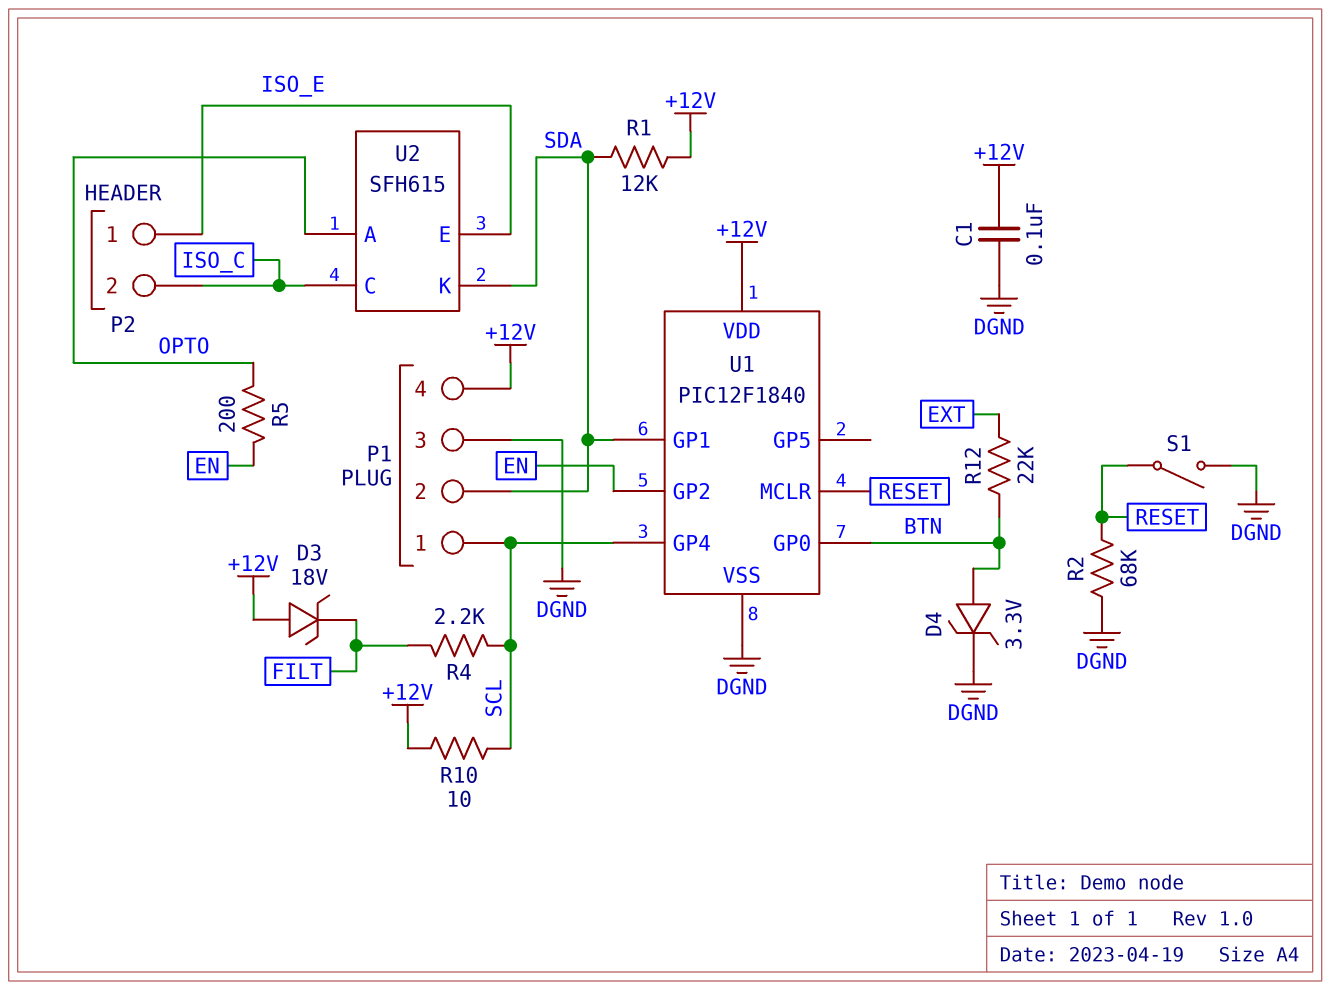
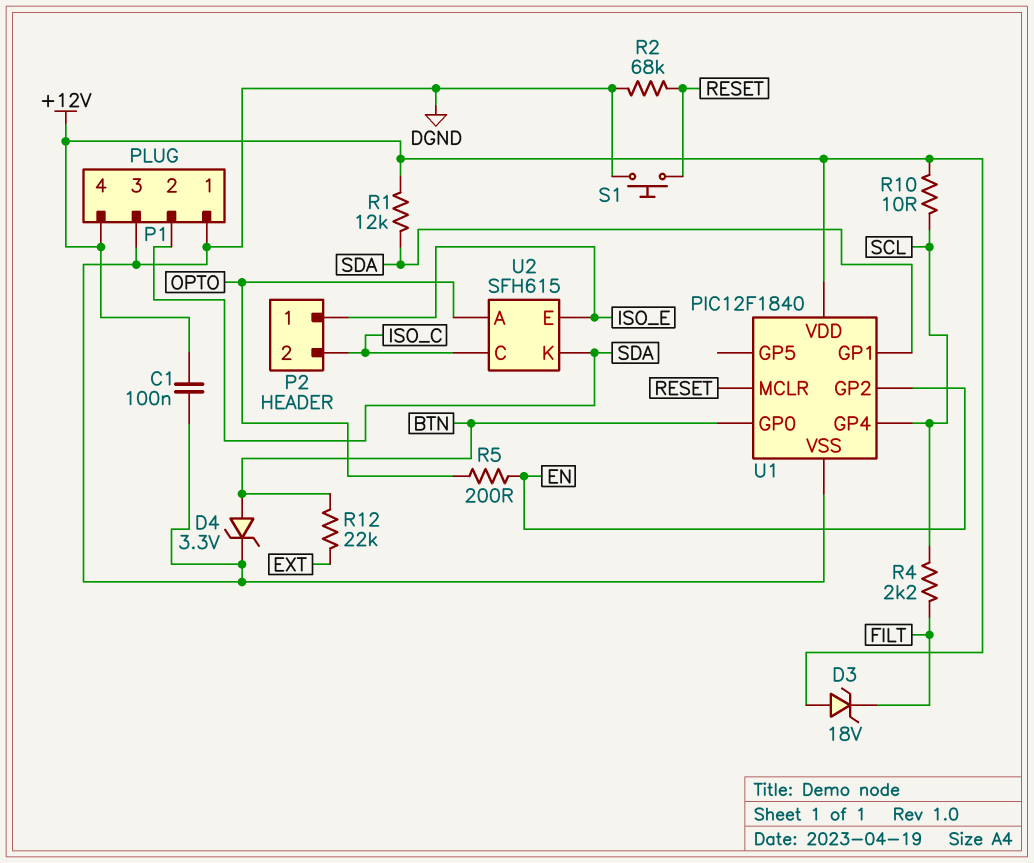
P1 pin 1: SCL -> DGND
S1: switch (DGND, RESET) -> button (DGND, RESET)

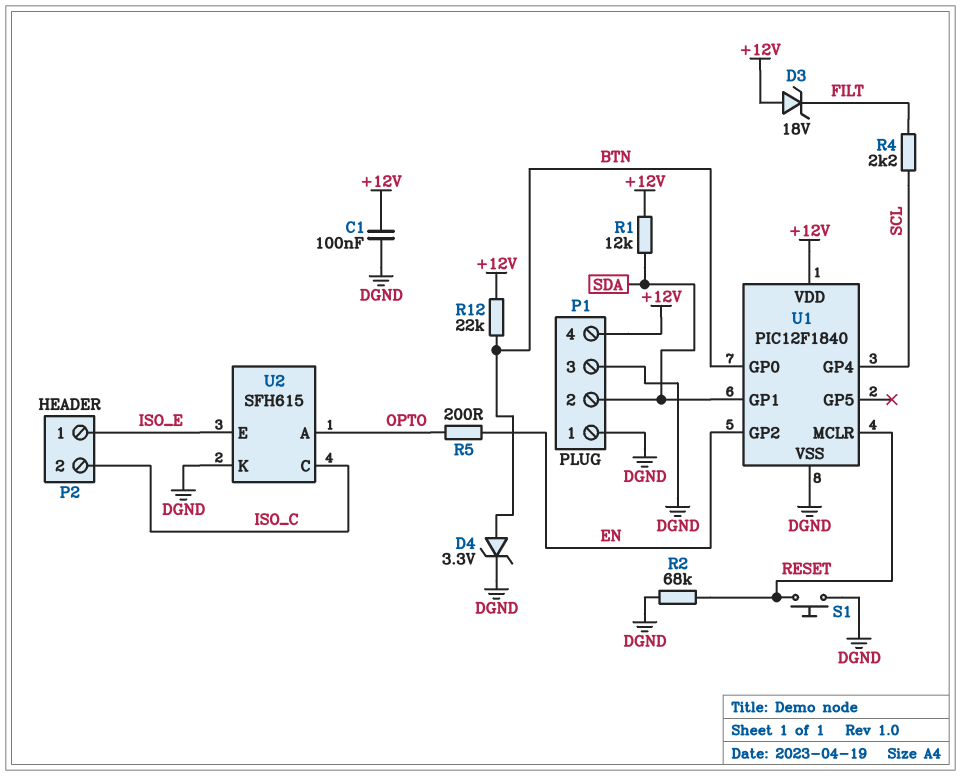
R10: 10 (+12V, SCL) -> none
R12: 22k (BTN, EXT) -> 22k (+12V, BTN)
U2 pin K: SDA -> DGND

